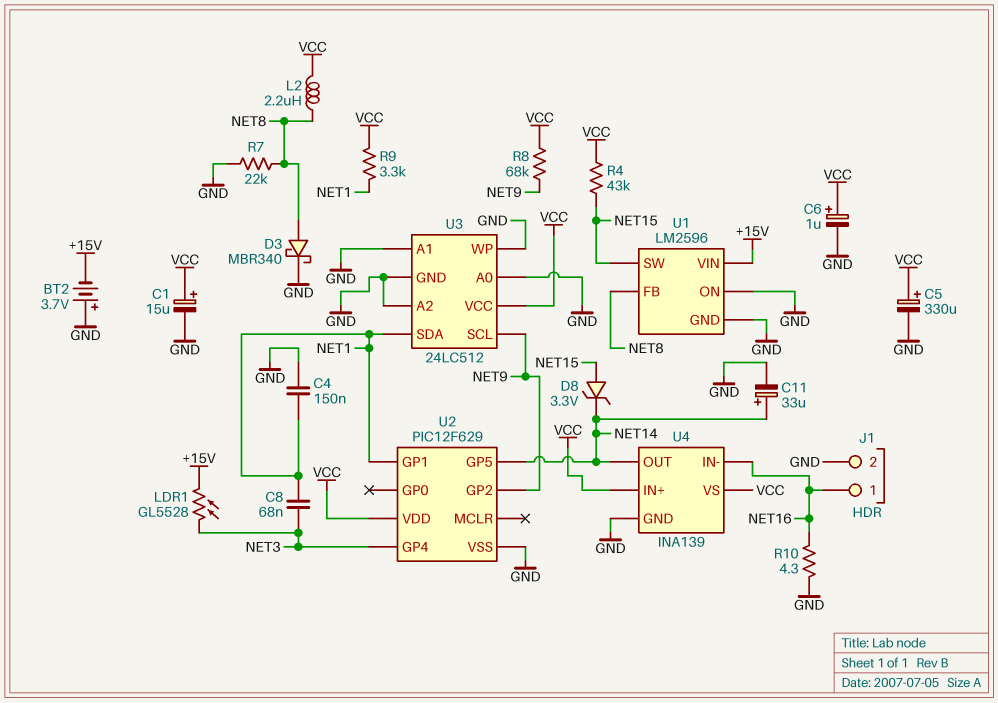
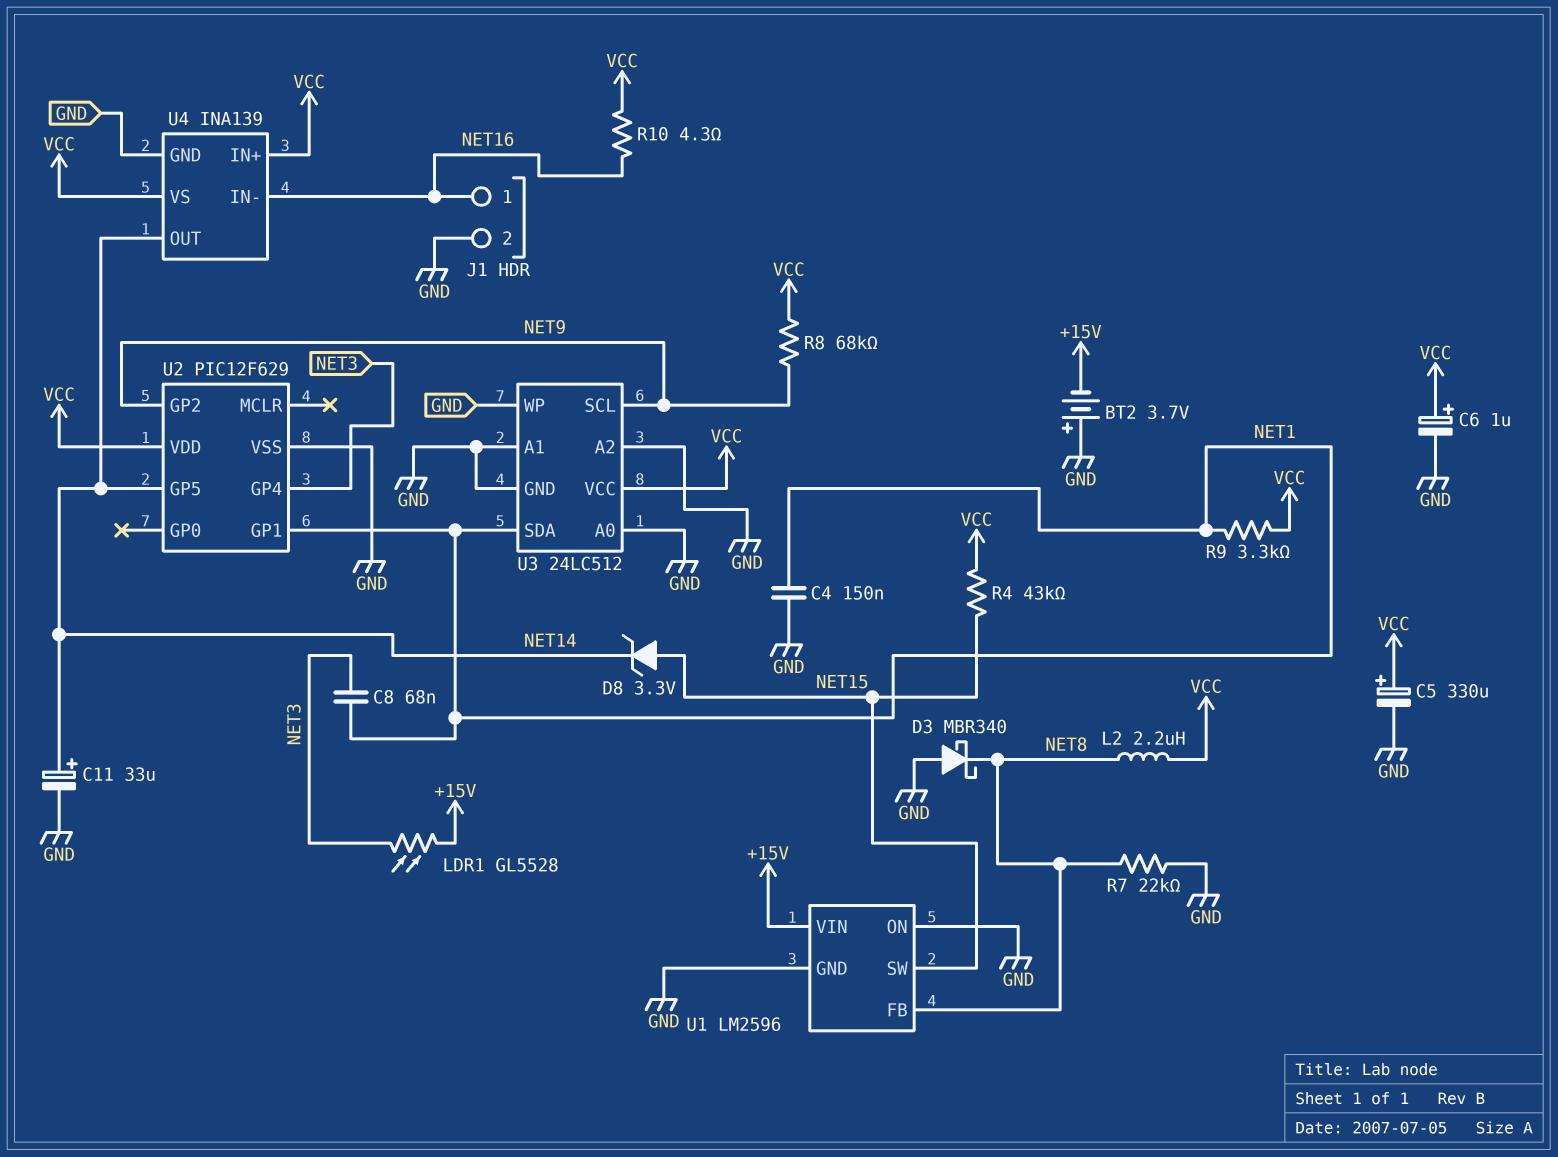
C1: 15uF (plus VCC, minus GND) -> none
D3: schottky MBR340 (A NET8, K GND) -> schottky MBR340 (A GND, K NET8)
R10: 4.3 (GND, NET16) -> 4.3 (NET16, VCC)

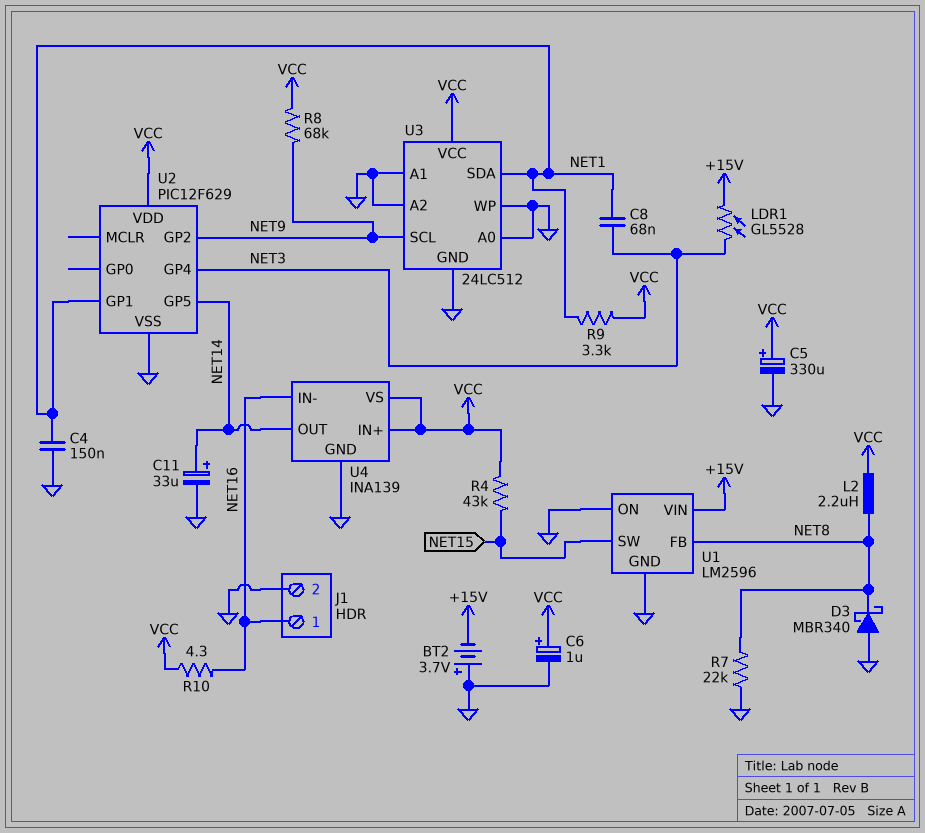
D8: zener 3.3V (A NET15, K NET14) -> none

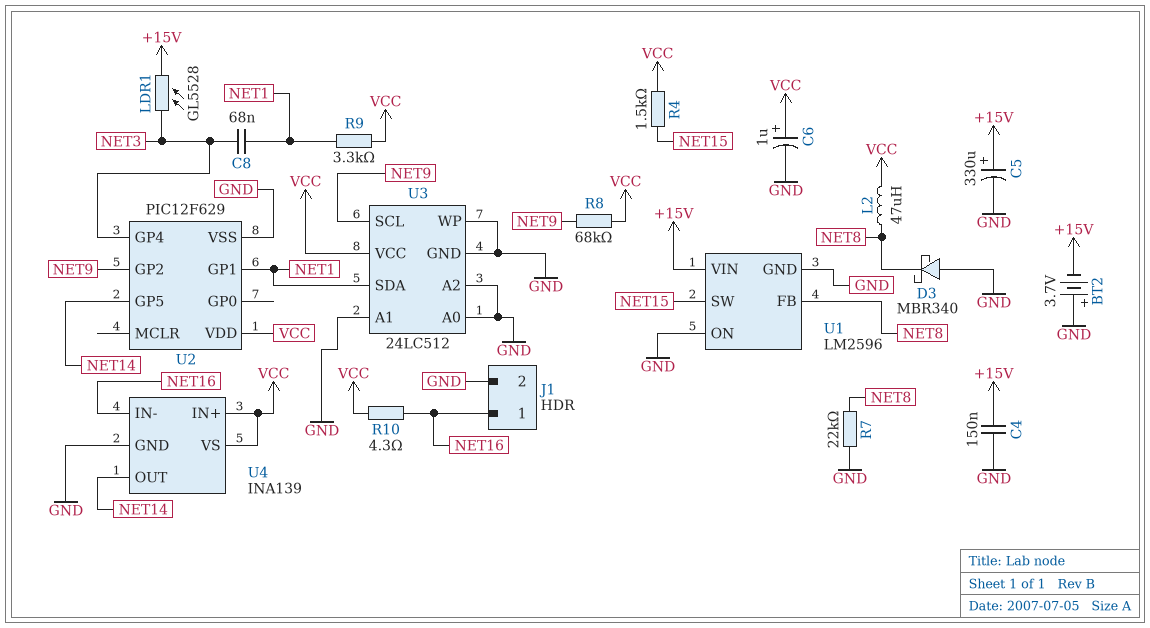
C4: 150nF (GND, NET1) -> 150nF (+15V, GND)
C5: 330uF (plus VCC, minus GND) -> 330uF (plus +15V, minus GND)
C11: 33uF (plus NET14, minus GND) -> none
L2: 2.2uH (NET8, VCC) -> 47uH (NET8, VCC)
R4: 43k (NET15, VCC) -> 1.5k (NET15, VCC)

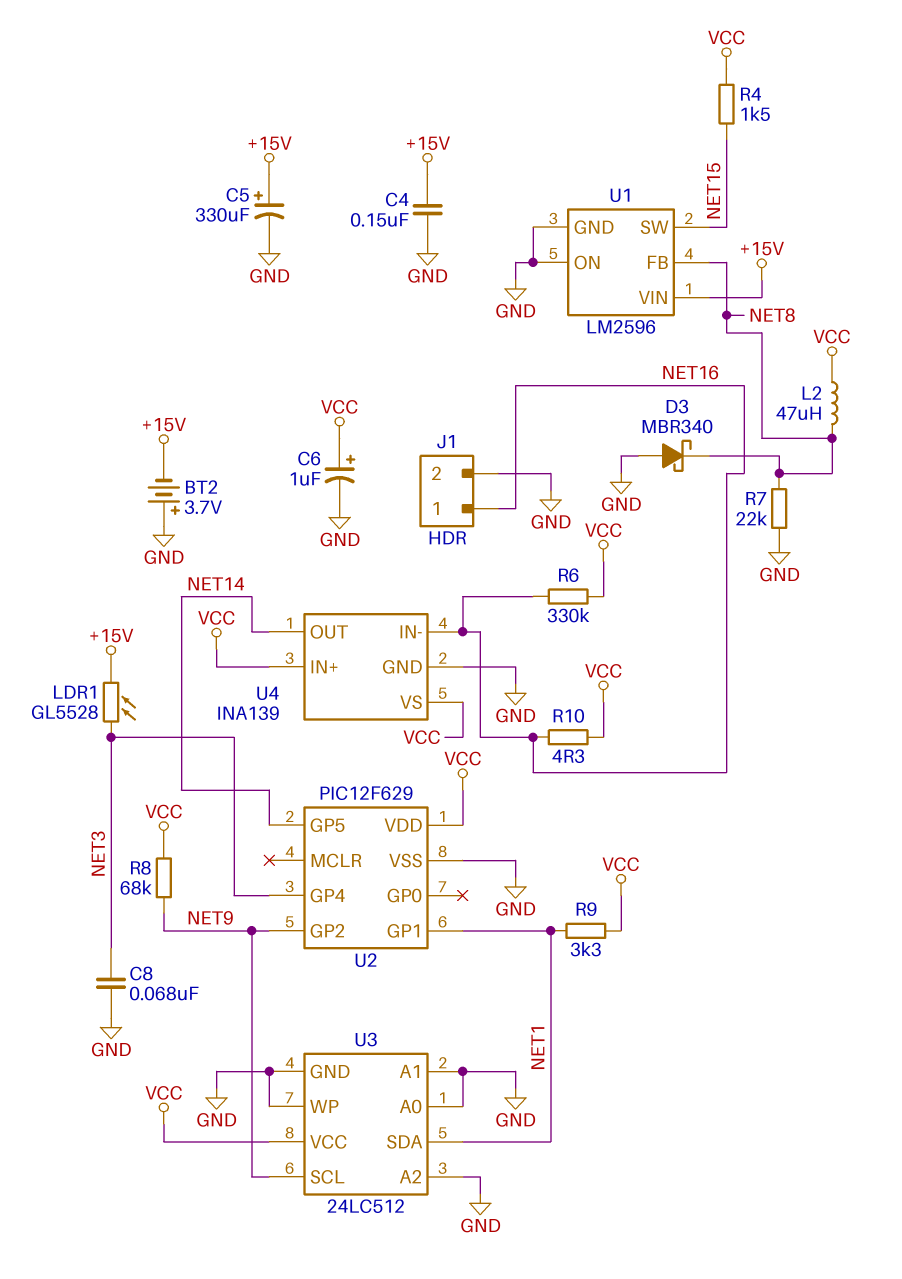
C8: 68nF (NET1, NET3) -> 68nF (GND, NET3)
R6: none -> 330k (NET16, VCC)

